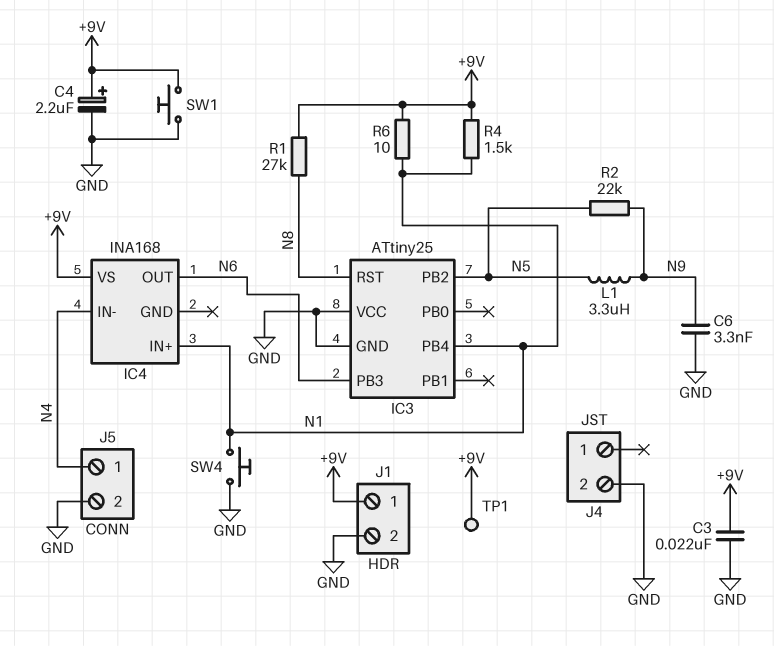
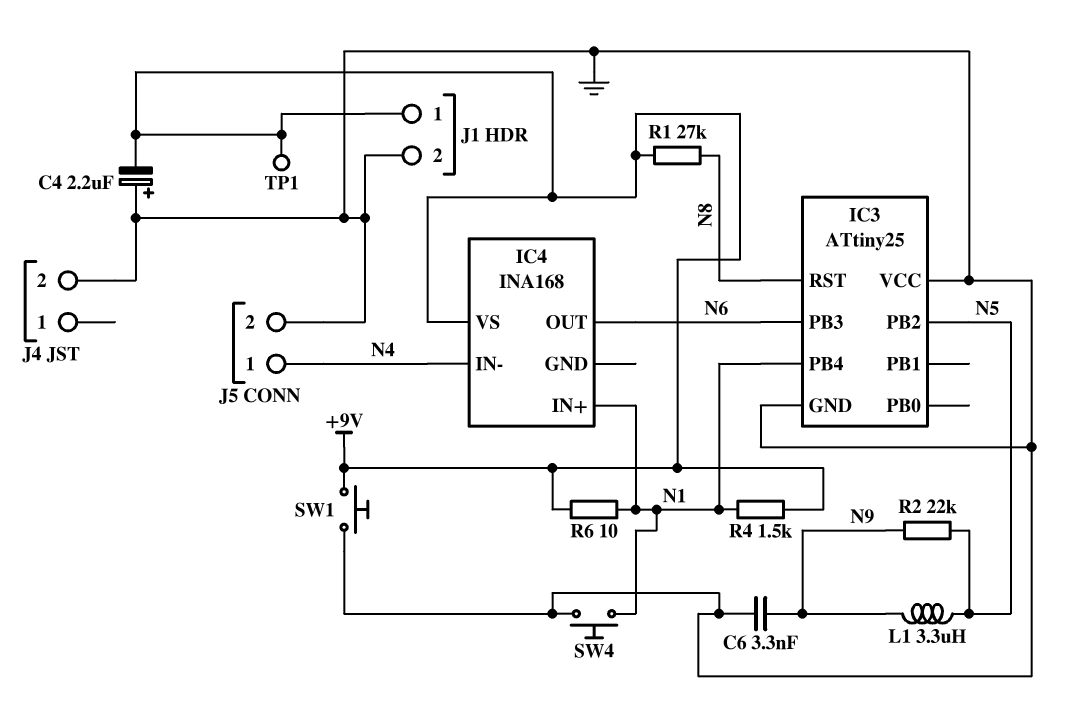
C3: 22nF (+9V, GND) -> none
C4: 2.2uF (plus +9V, minus GND) -> 2.2uF (plus GND, minus +9V)

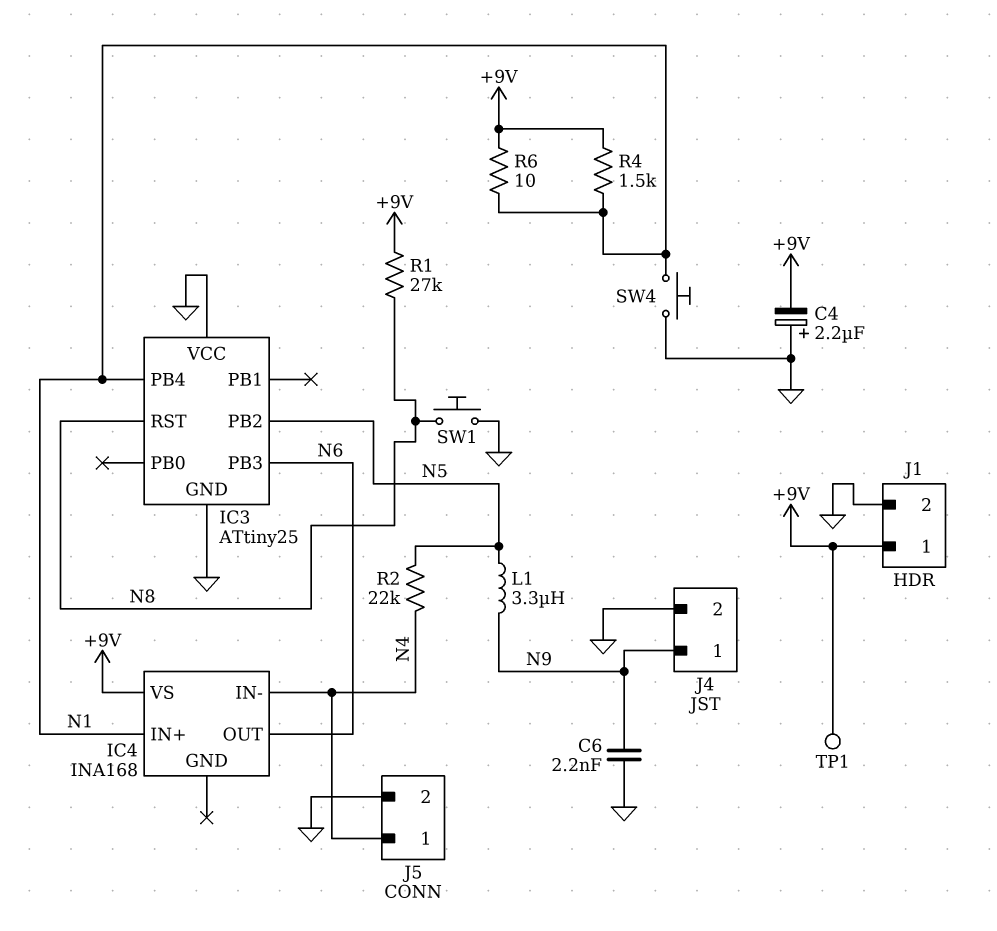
C6: 3.3nF (GND, N9) -> 2.2nF (GND, N9)
J4 pin 1: none -> N9
R2: 22k (N5, N9) -> 22k (N4, N5)
SW1: button (+9V, GND) -> button (GND, N8)

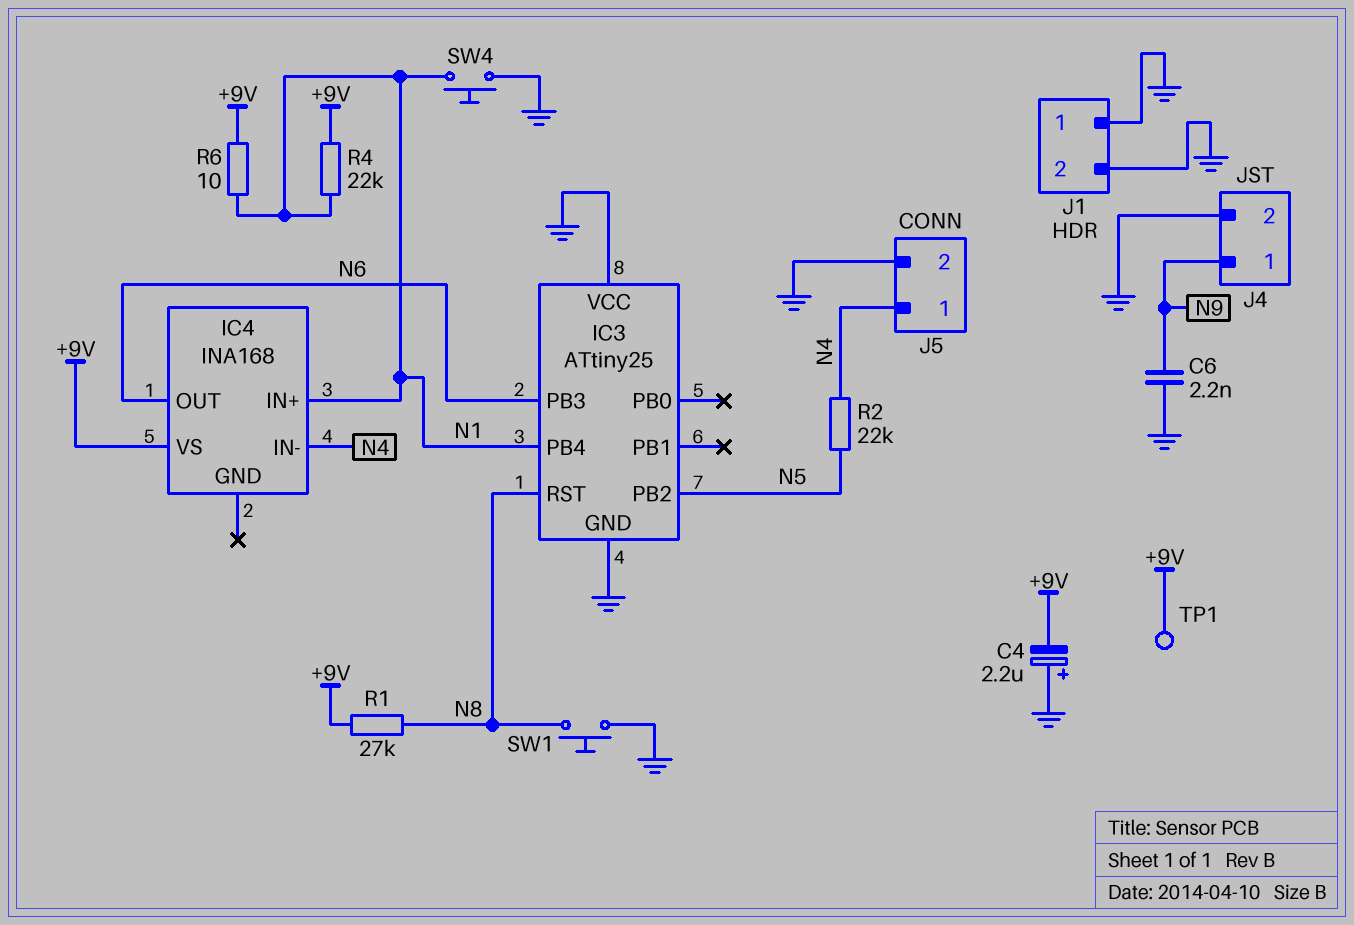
J1 pin 1: +9V -> GND
L1: 3.3uH (N5, N9) -> none
R4: 1.5k (+9V, N1) -> 22k (+9V, N1)

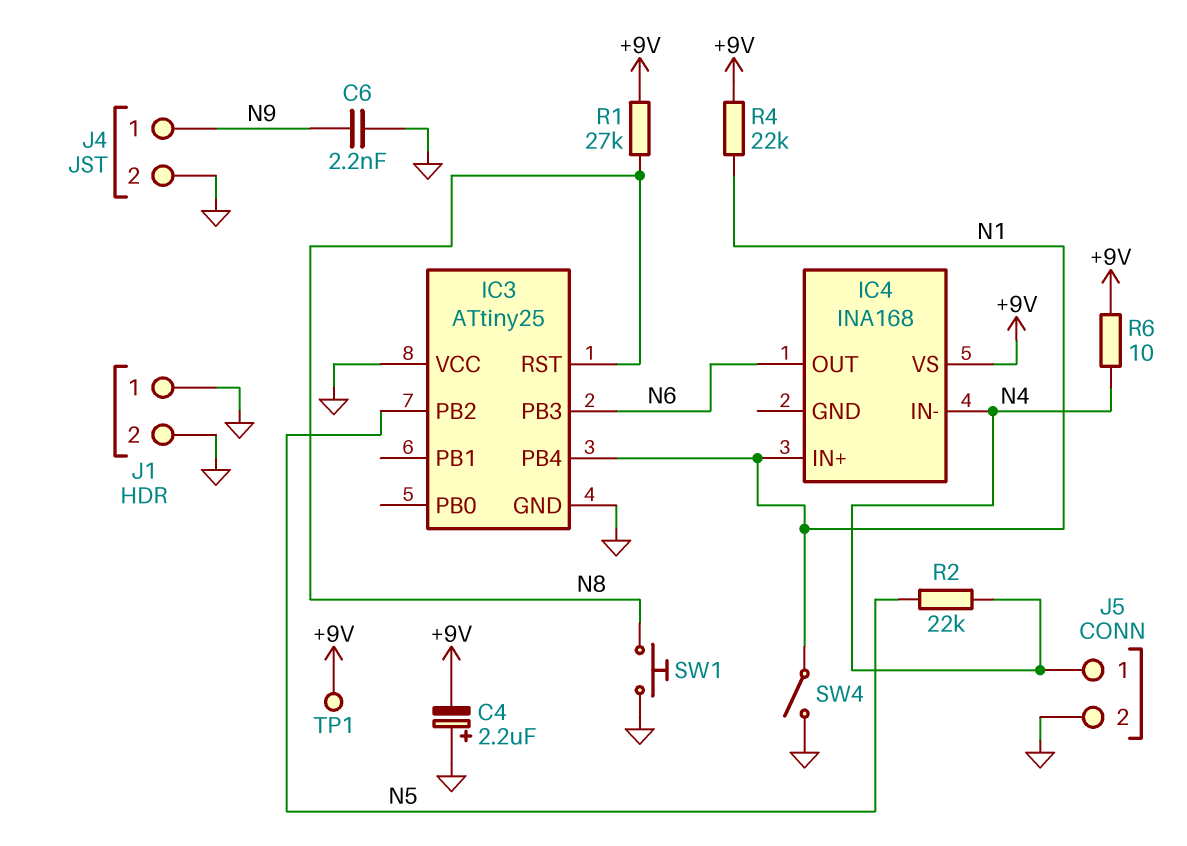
R6: 10 (+9V, N1) -> 10 (+9V, N4)
SW4: button (GND, N1) -> switch (GND, N1)

